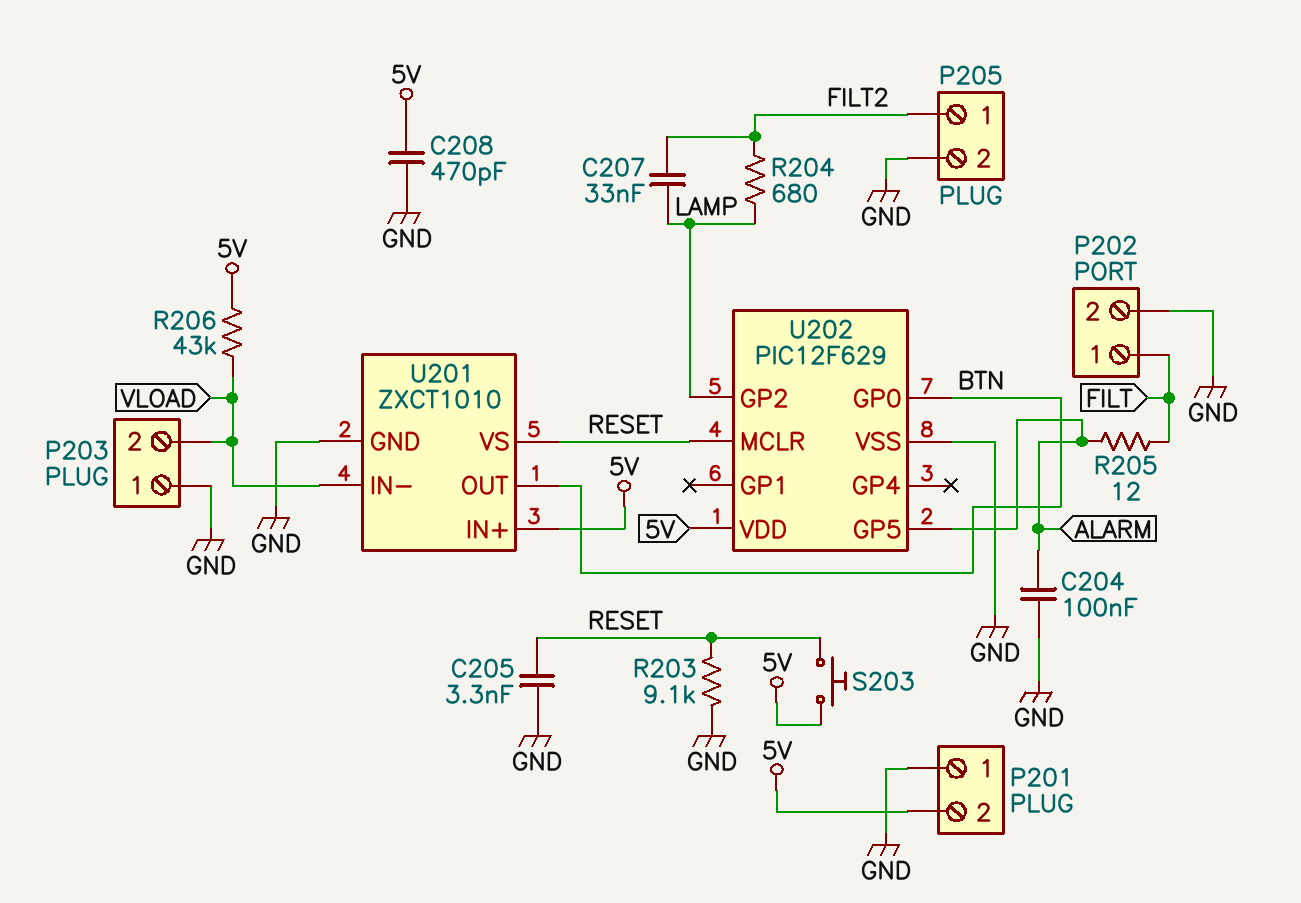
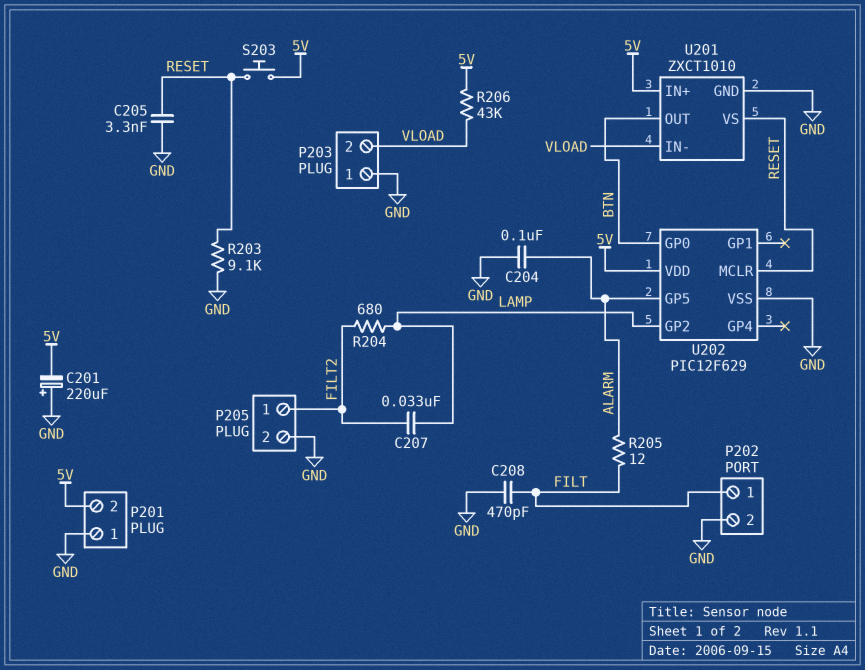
C201: none -> 220uF (plus GND, minus 5V)
C208: 470pF (5V, GND) -> 470pF (FILT, GND)

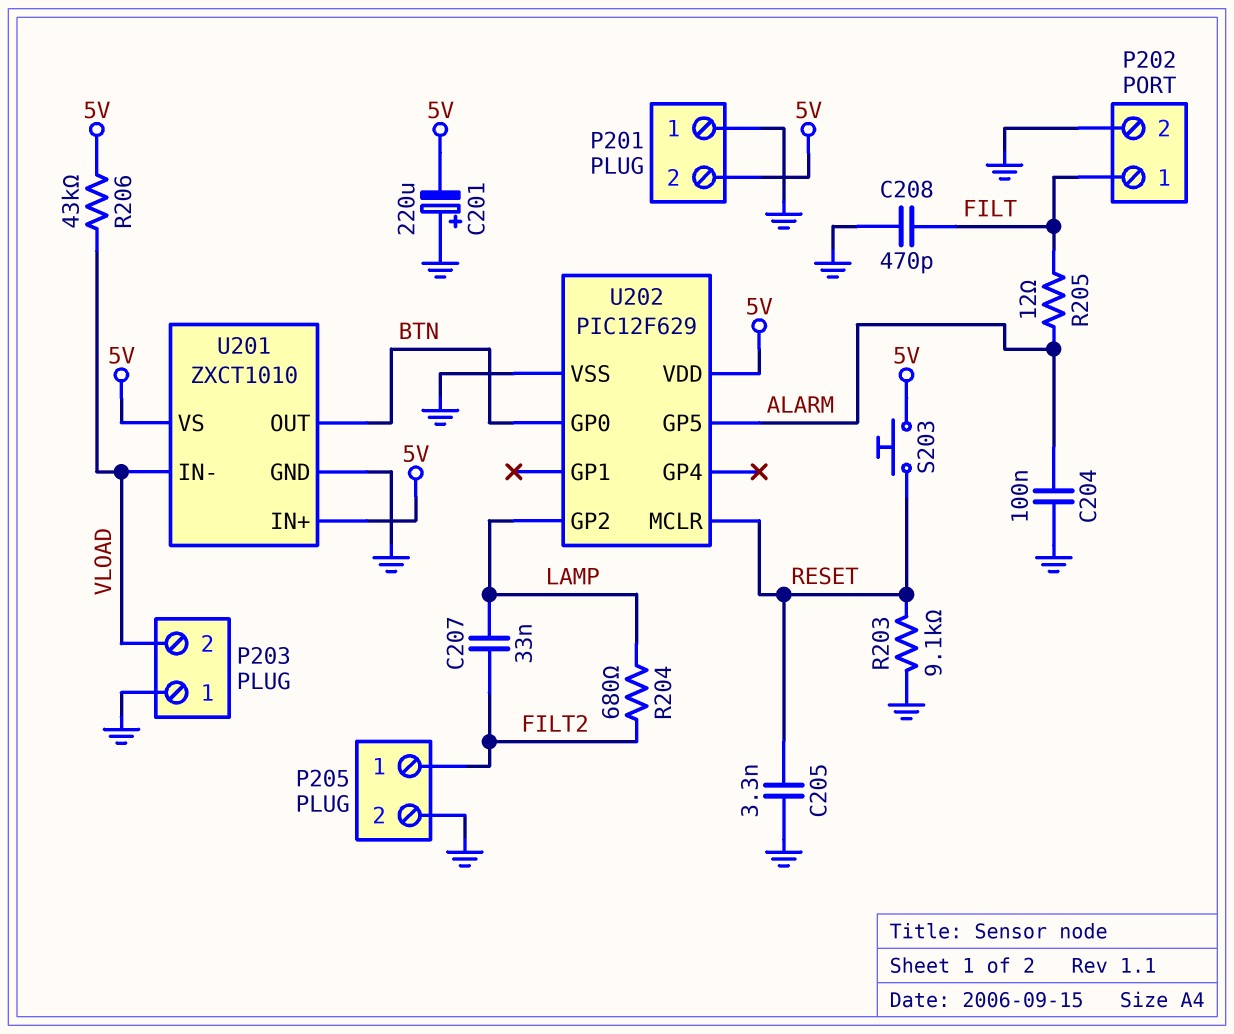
U201 pin VS: RESET -> 5V

